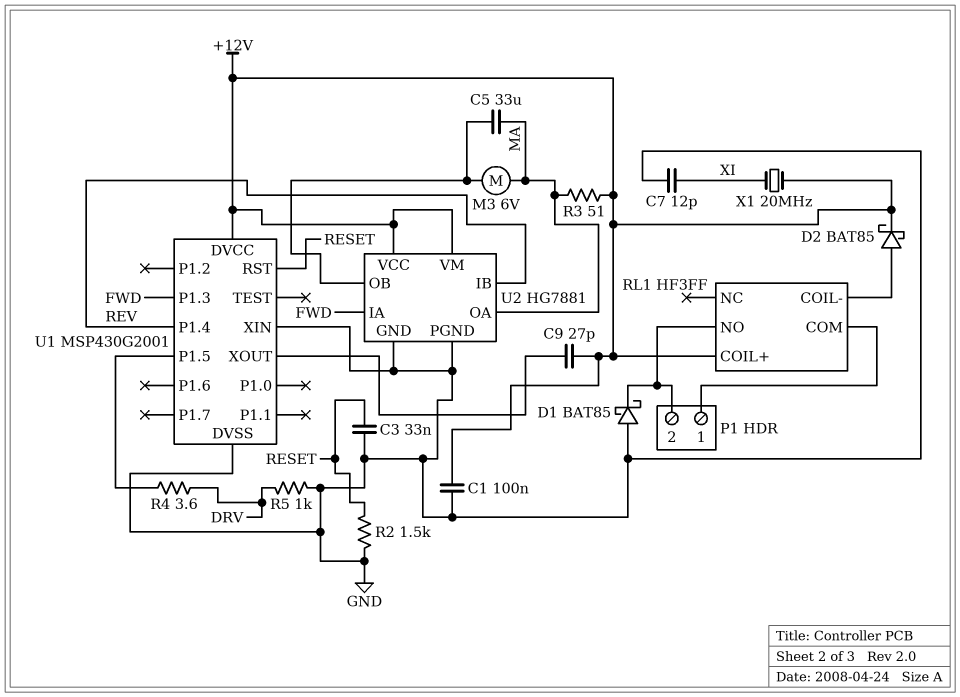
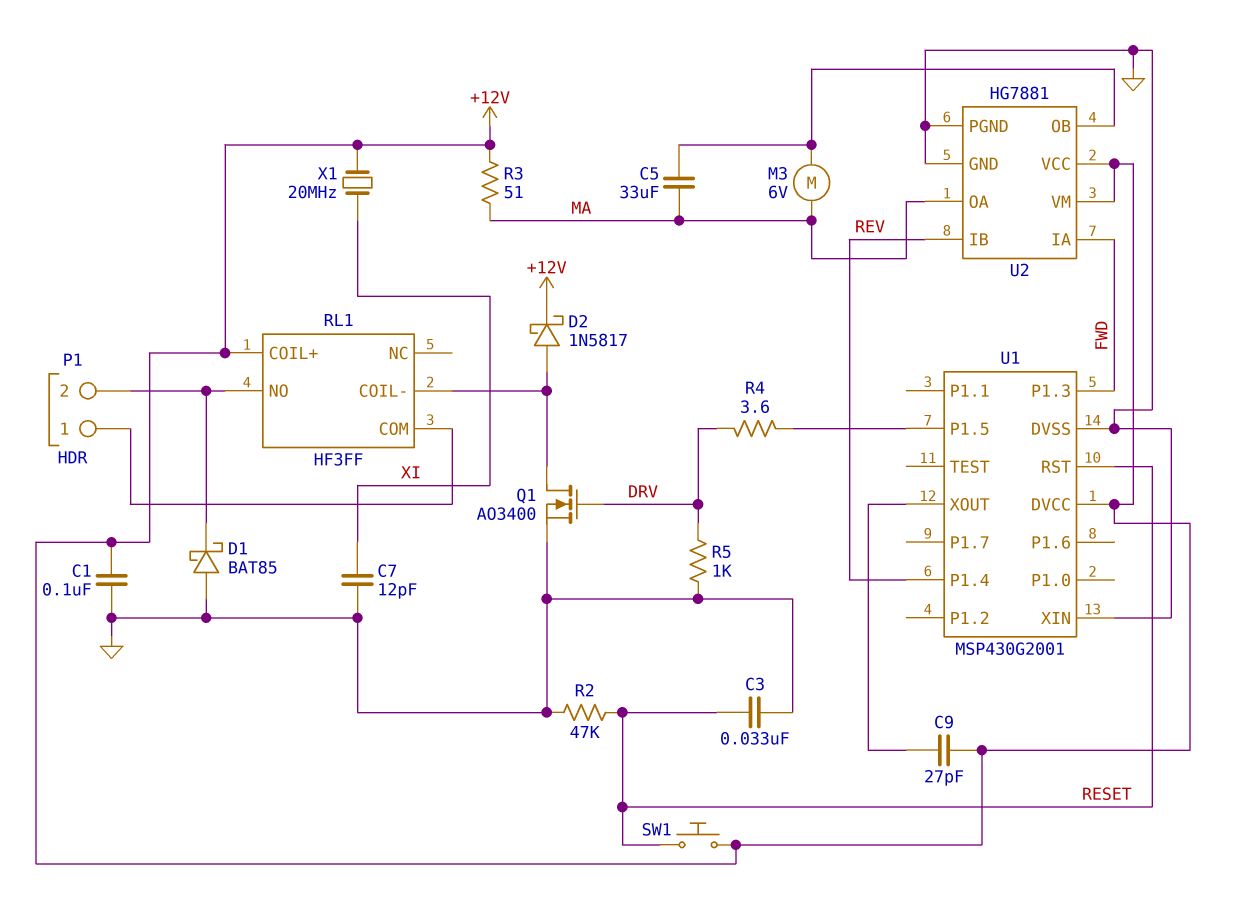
D2: schottky BAT85 (A RL1/COIL-, K +12V) -> schottky 1N5817 (A RL1/COIL-, K +12V)
Q1: none -> NMOS AO3400 (G DRV, D RL1/COIL-, S GND)
R2: 1.5k (GND, RESET) -> 47k (GND, RESET)
SW1: none -> button (+12V, RESET)

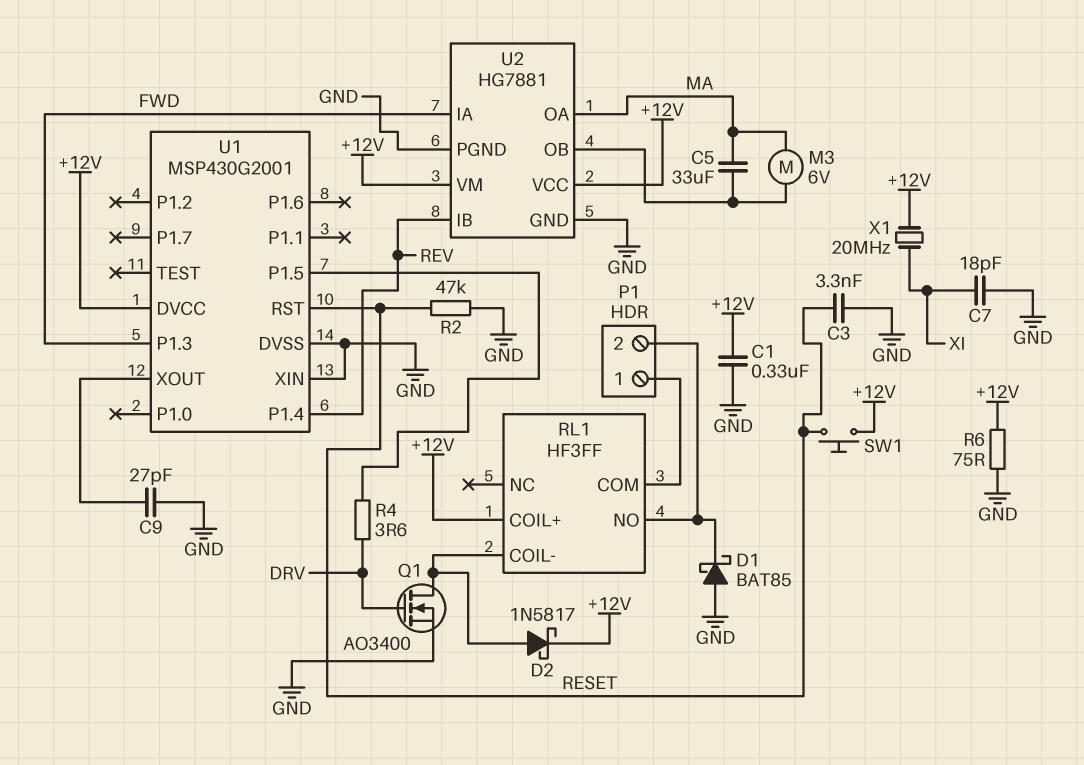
C1: 100nF (+12V, GND) -> 330nF (+12V, GND)
C3: 33nF (GND, RESET) -> 3.3nF (GND, RESET)
C7: 12pF (GND, XI) -> 18pF (GND, XI)
C9: 27pF (+12V, U1/XOUT) -> 27pF (GND, U1/XOUT)
R3: 51 (+12V, MA) -> none
R5: 1k (DRV, GND) -> none
R6: none -> 75 (+12V, GND)

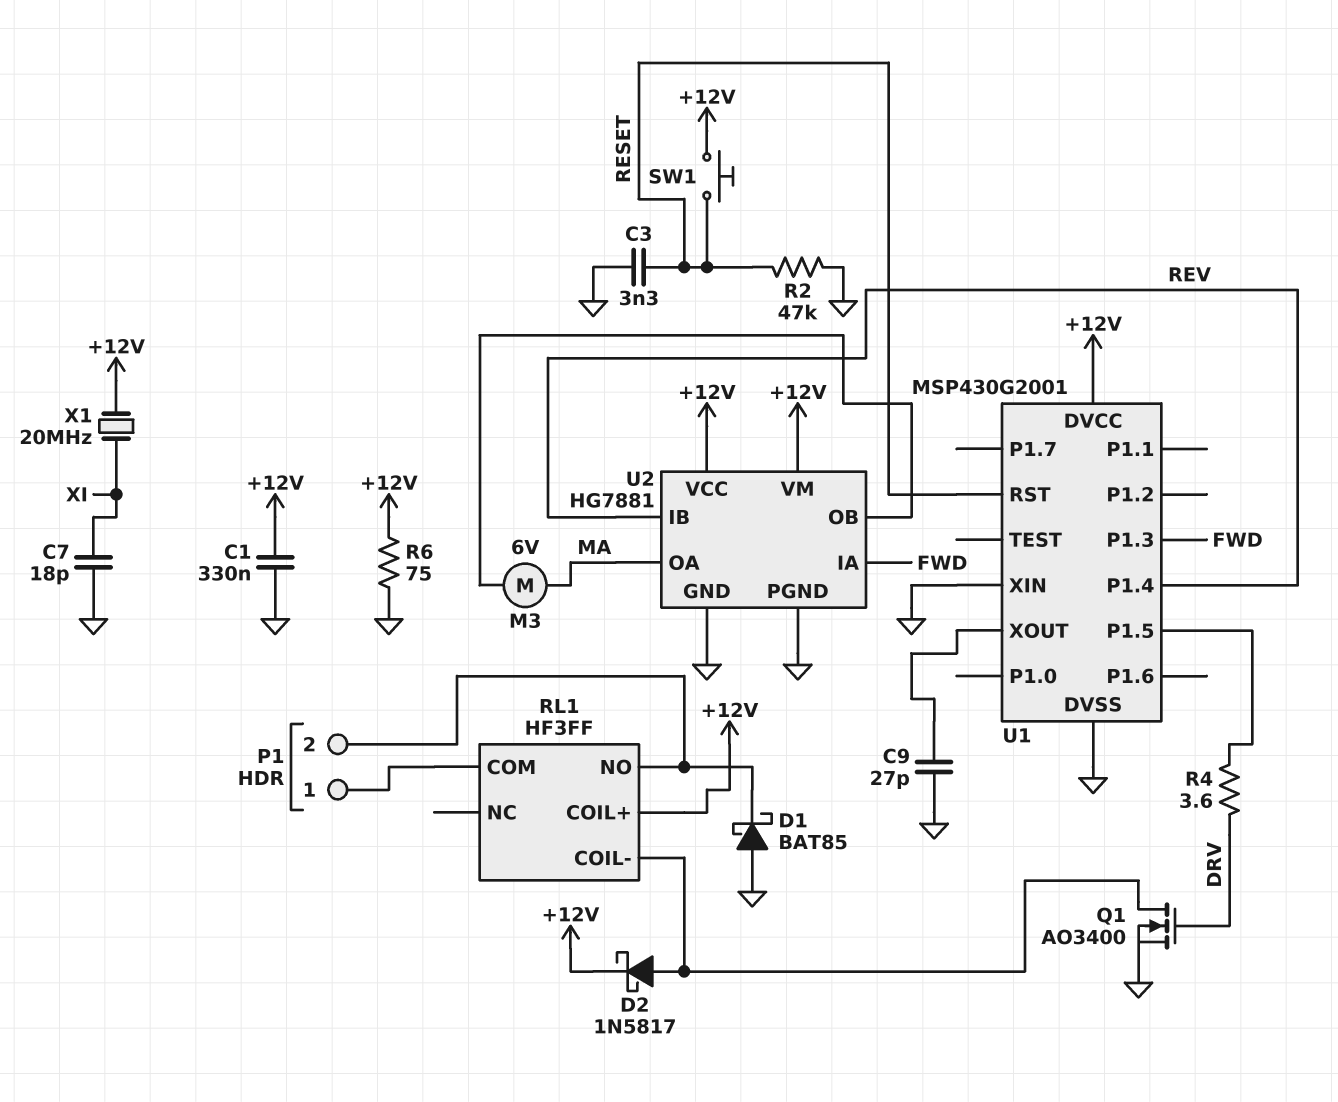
C5: 33uF (MA, U2/OB) -> none

